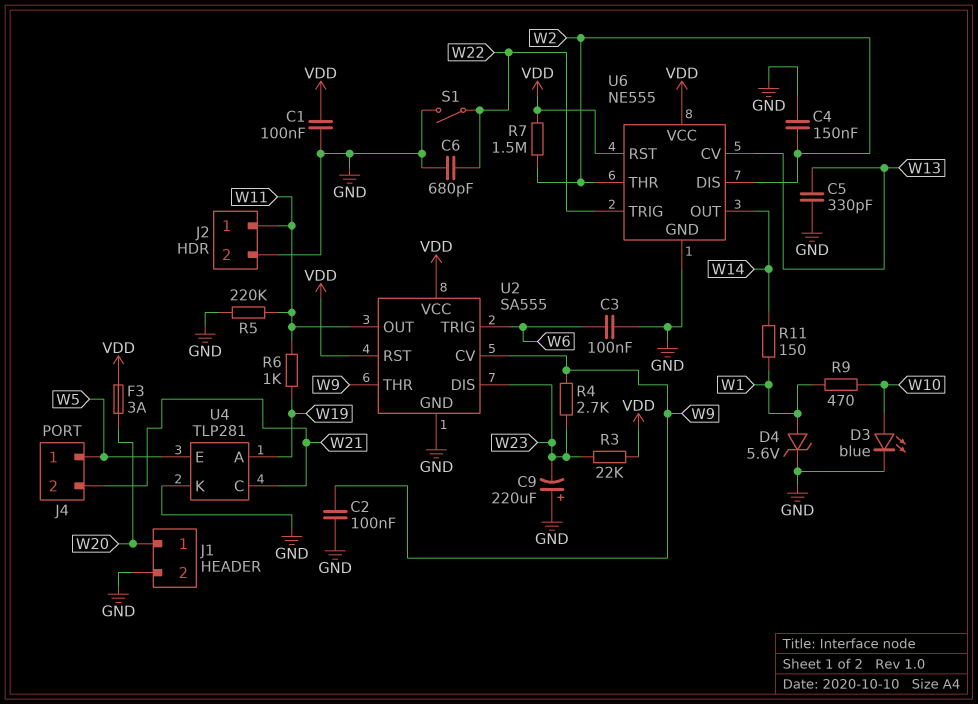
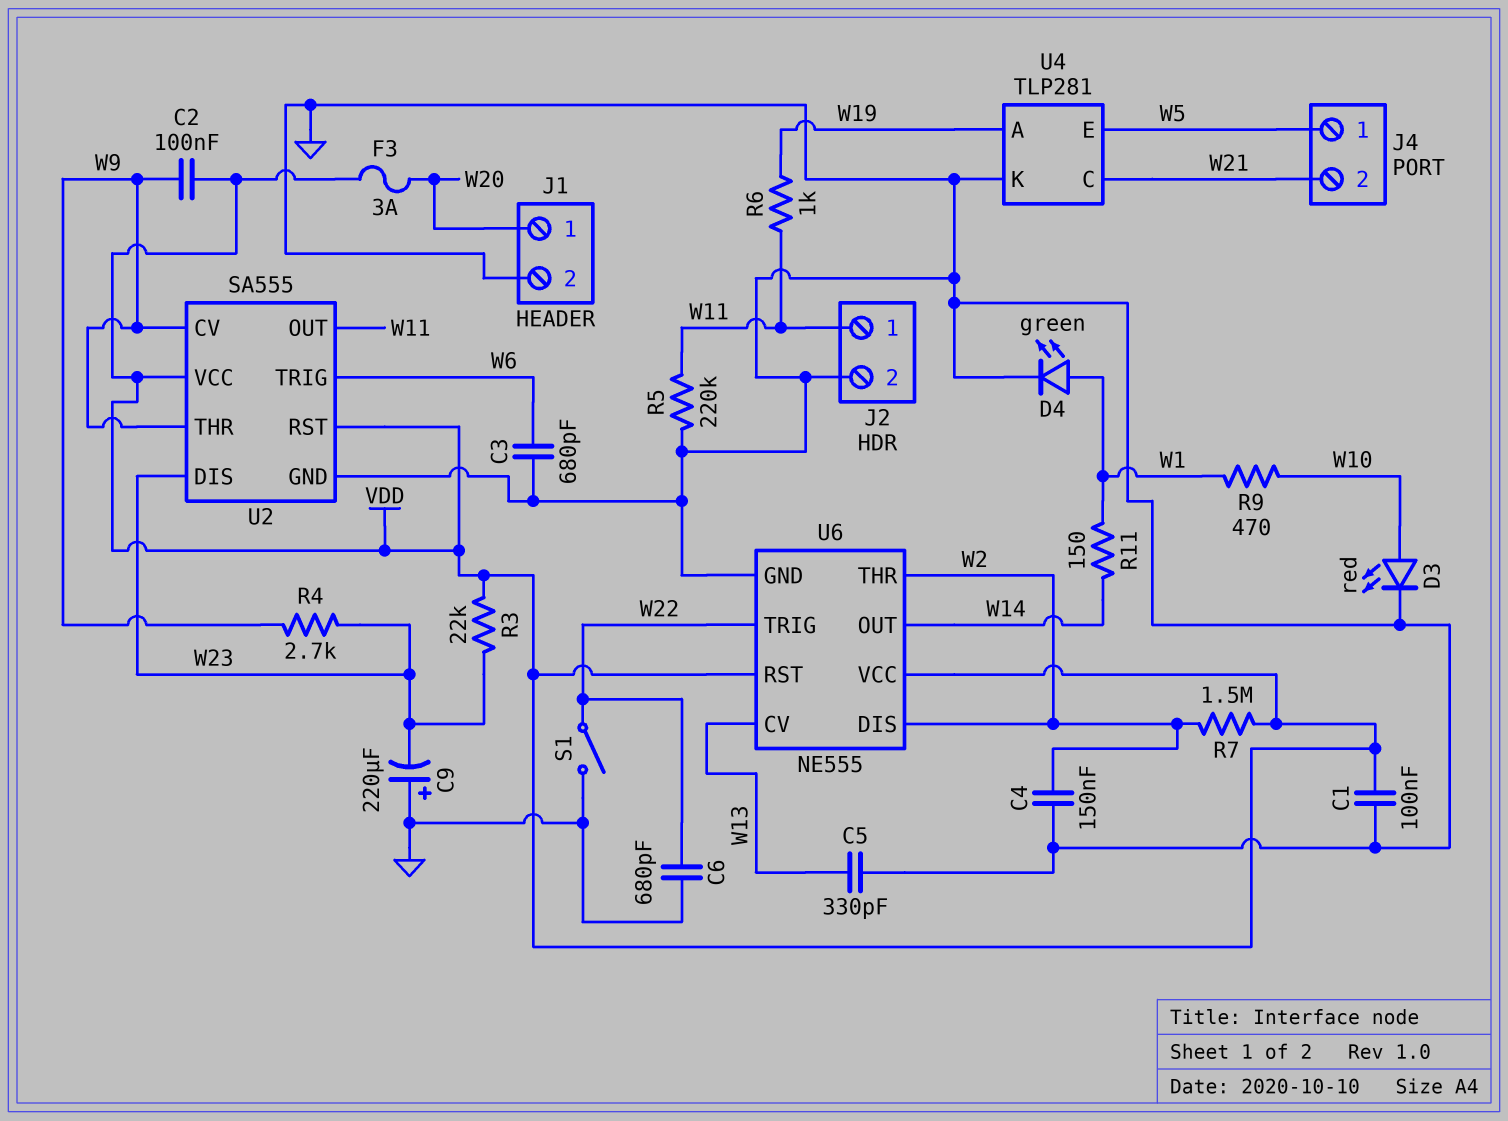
C2: 100nF (GND, W9) -> 100nF (VDD, W9)
C3: 100nF (GND, W6) -> 680pF (GND, W6)
D3: LED blue (A W10, K GND) -> LED red (A W10, K GND)
D4: zener 5.6V (A W1, K GND) -> LED green (A W1, K GND)

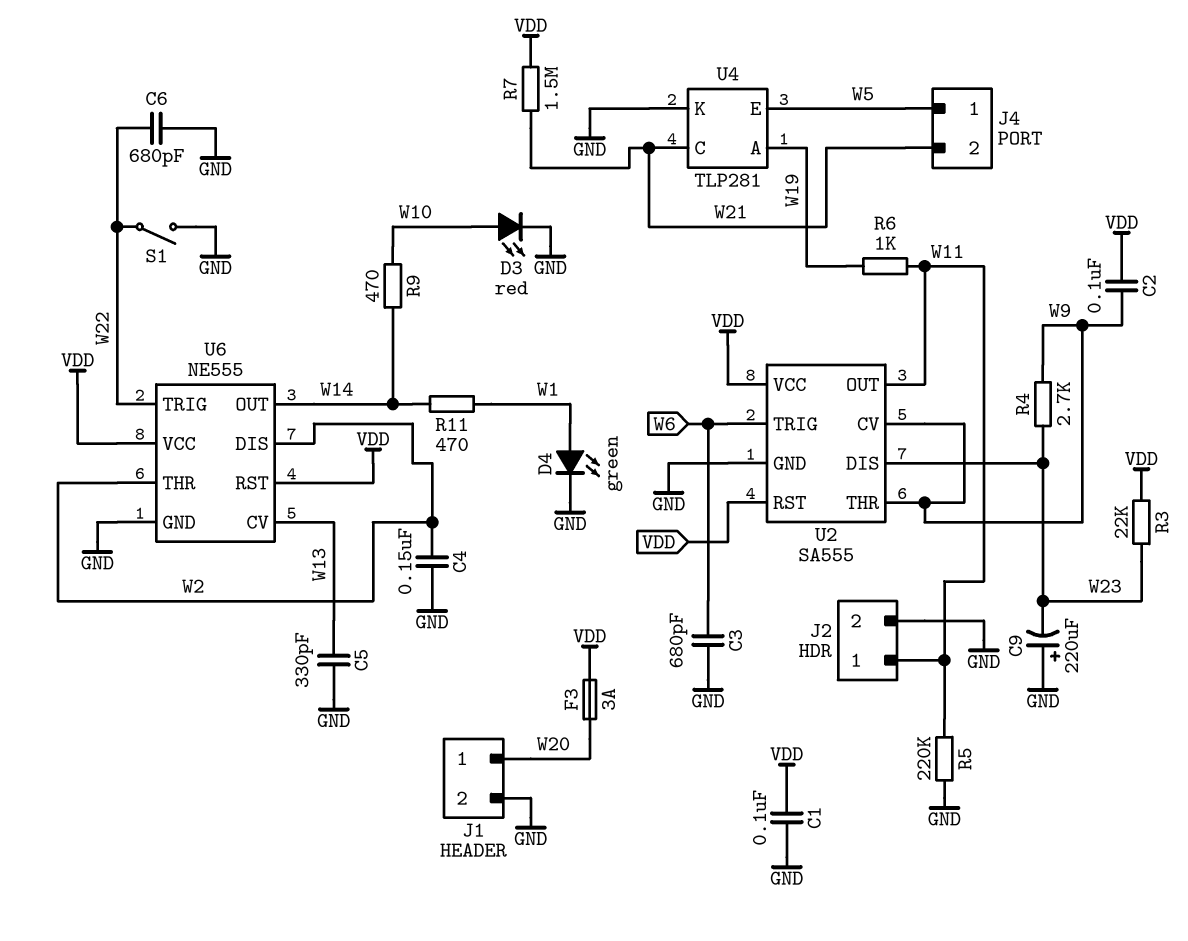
R7: 1.5M (VDD, W2) -> 1.5M (VDD, W21)
R9: 470 (W1, W10) -> 470 (W10, W14)
R11: 150 (W1, W14) -> 470 (W1, W14)

